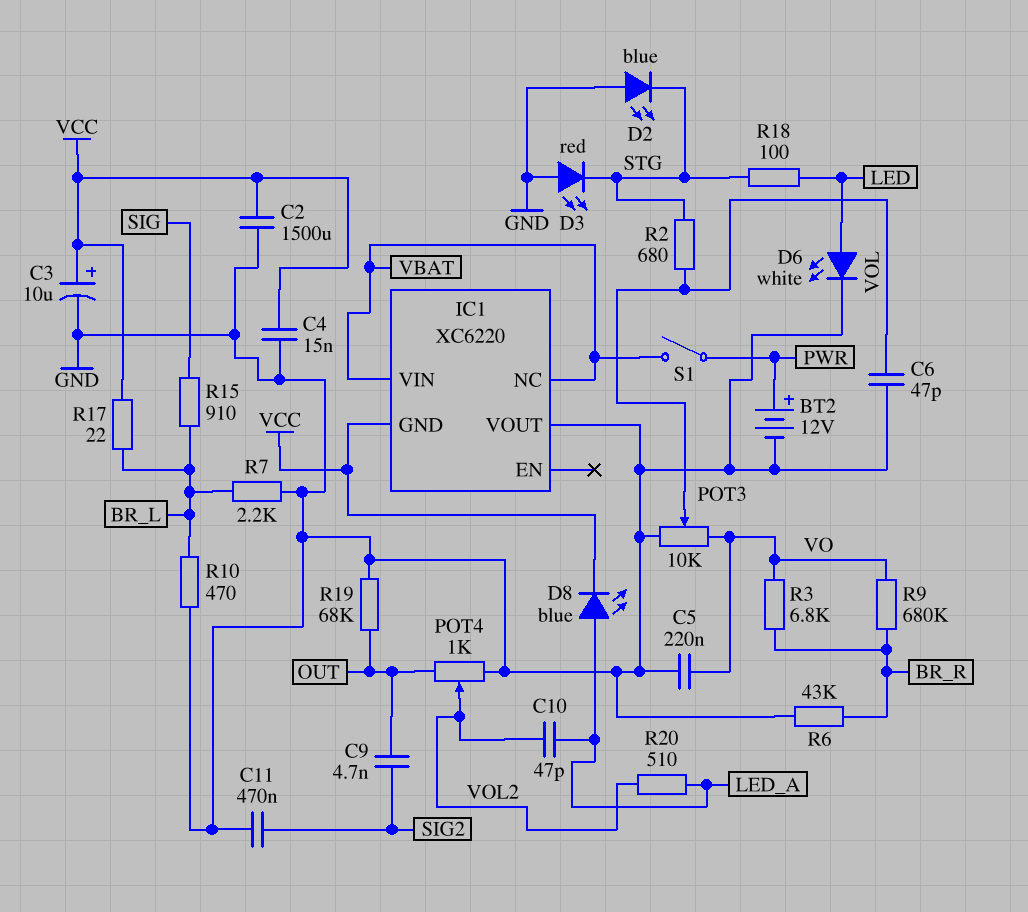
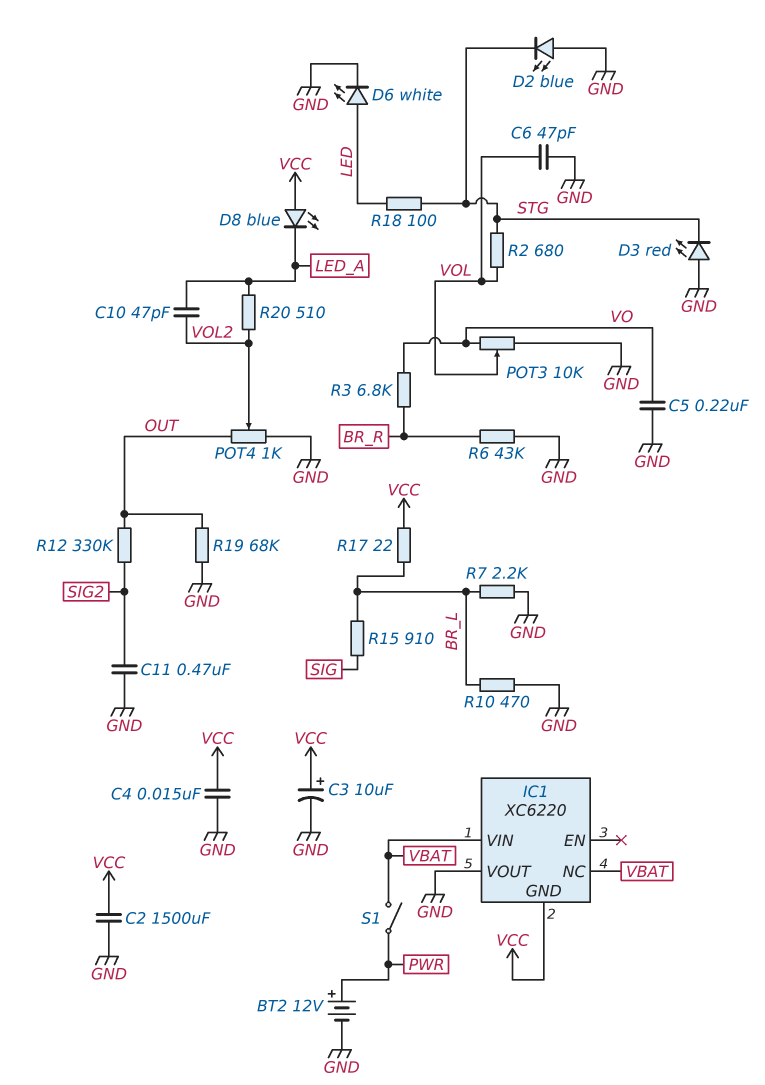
C9: 4.7nF (OUT, SIG2) -> none
D8: LED blue (A LED_A, K VCC) -> LED blue (A VCC, K LED_A)
R9: 680k (BR_R, VO) -> none
R12: none -> 330k (OUT, SIG2)

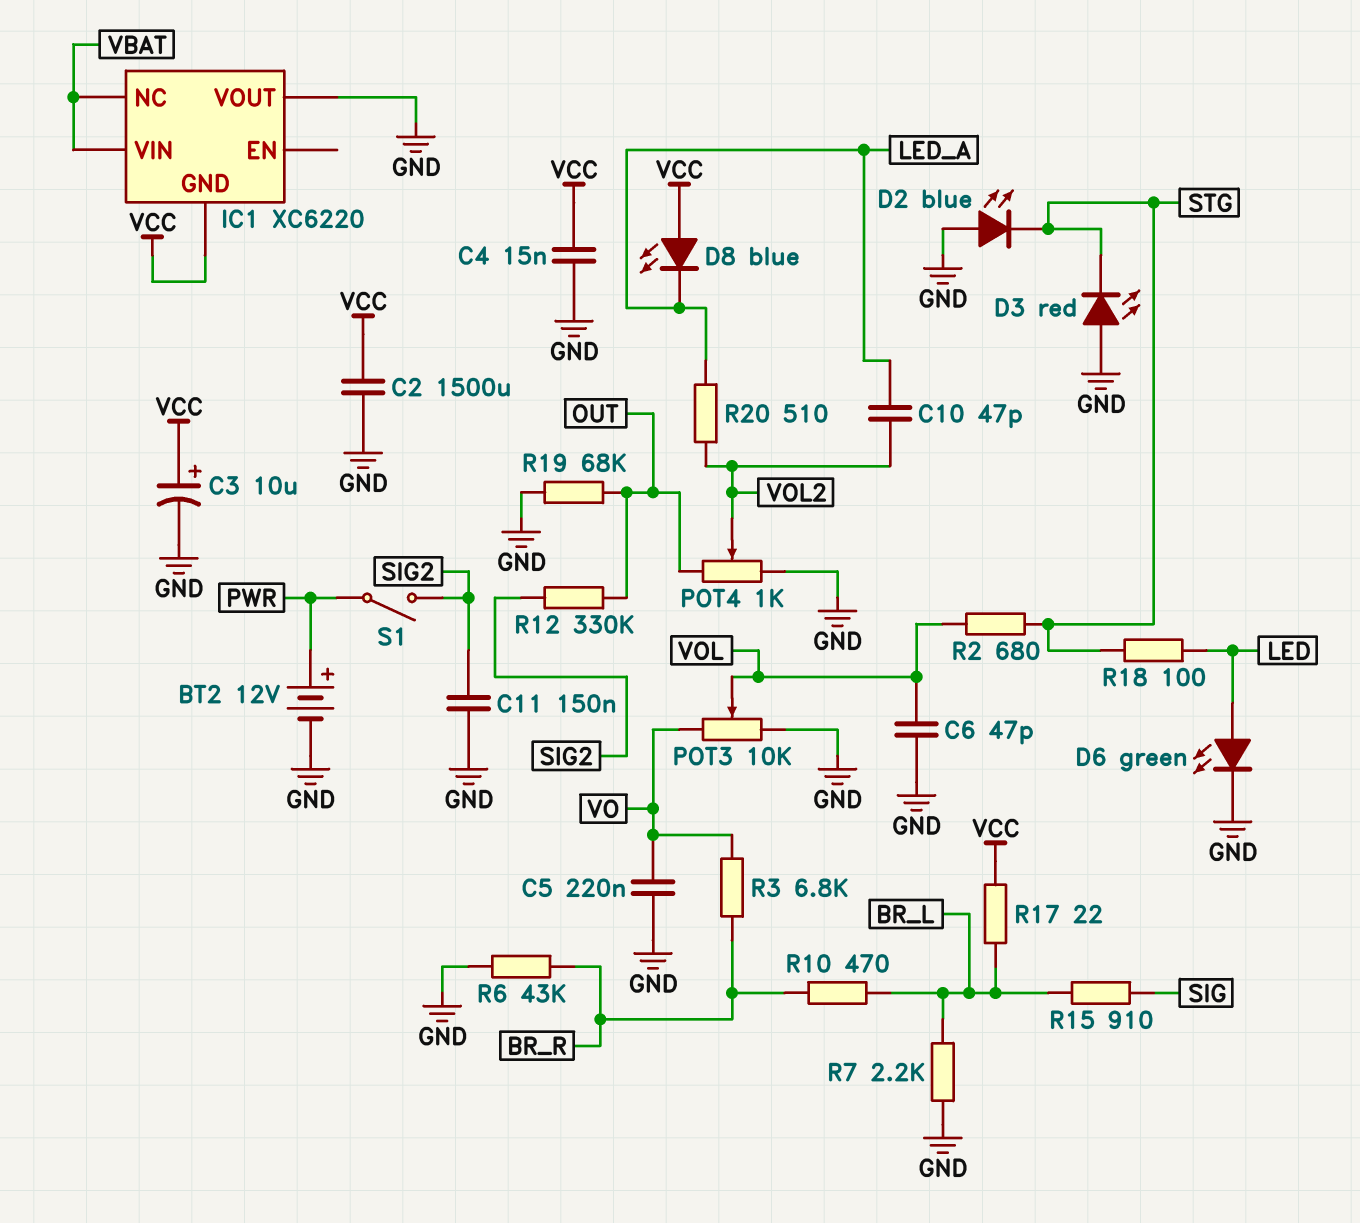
C11: 470nF (GND, SIG2) -> 150nF (GND, SIG2)
D6: LED white (A LED, K GND) -> LED green (A LED, K GND)
R10: 470 (BR_L, GND) -> 470 (BR_L, BR_R)
S1: switch (PWR, VBAT) -> switch (PWR, SIG2)

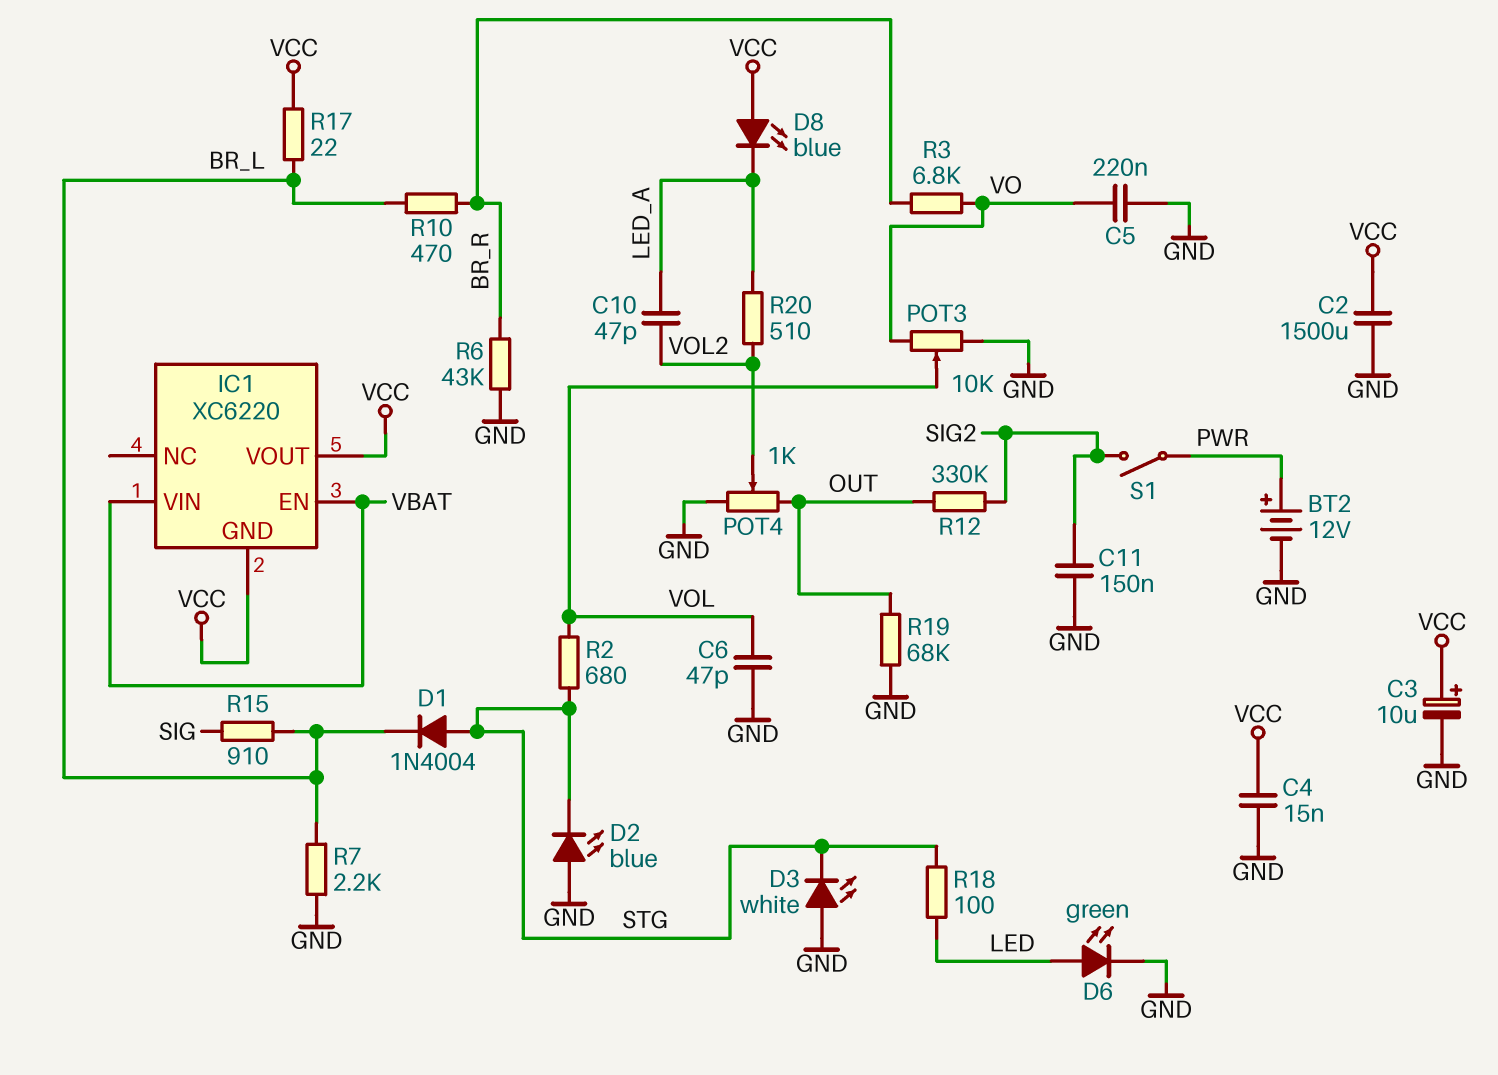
D1: none -> diode 1N4004 (A STG, K BR_L)
D3: LED red (A GND, K STG) -> LED white (A GND, K STG)
IC1 pin EN: none -> VBAT
IC1 pin NC: VBAT -> none
IC1 pin VOUT: GND -> VCC

